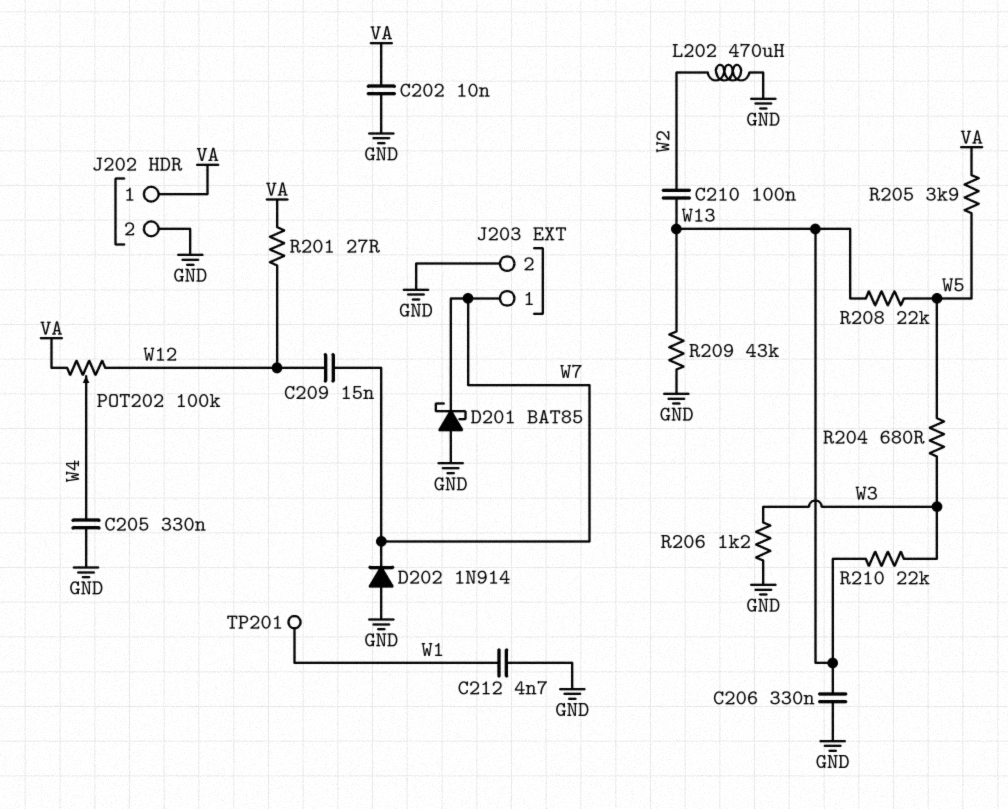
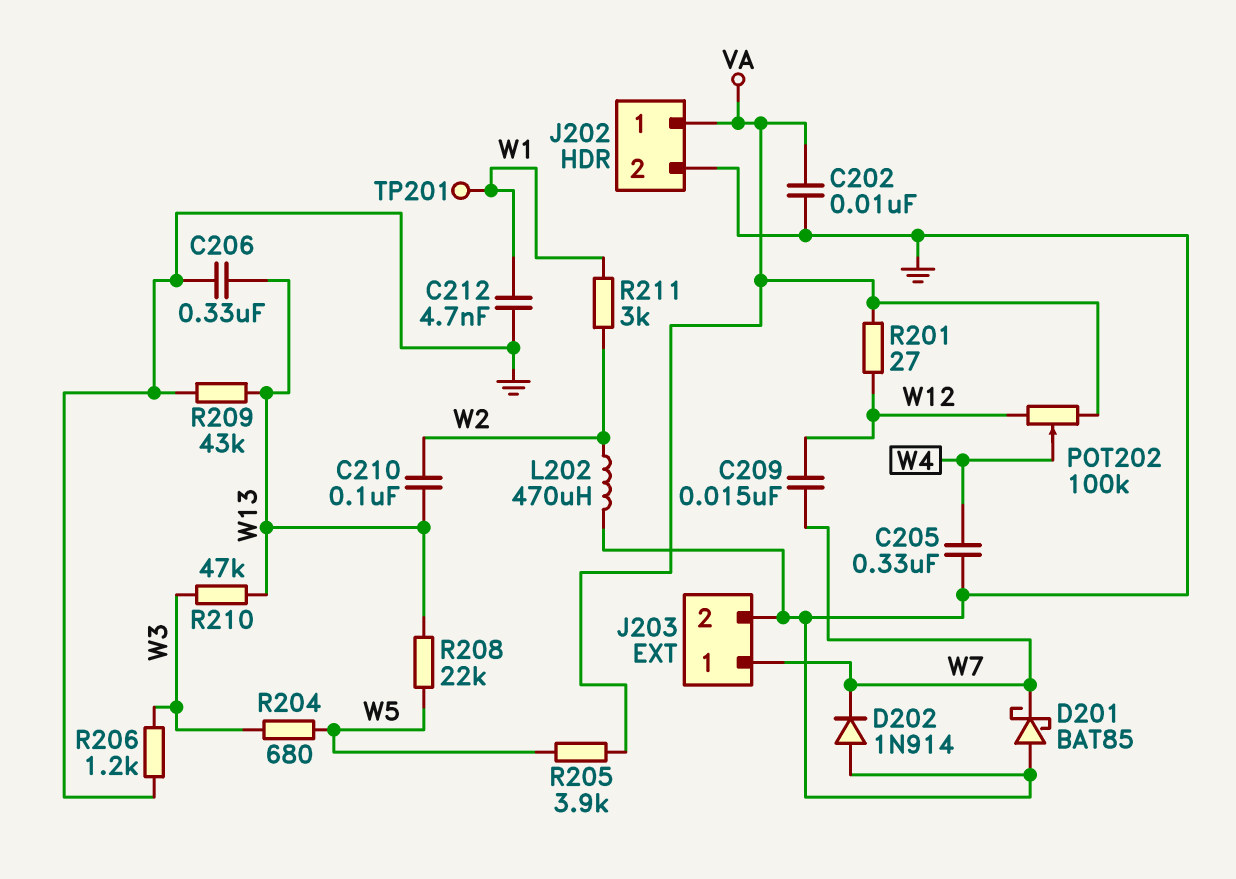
R210: 22k (W3, W13) -> 47k (W3, W13)
R211: none -> 3k (W1, W2)

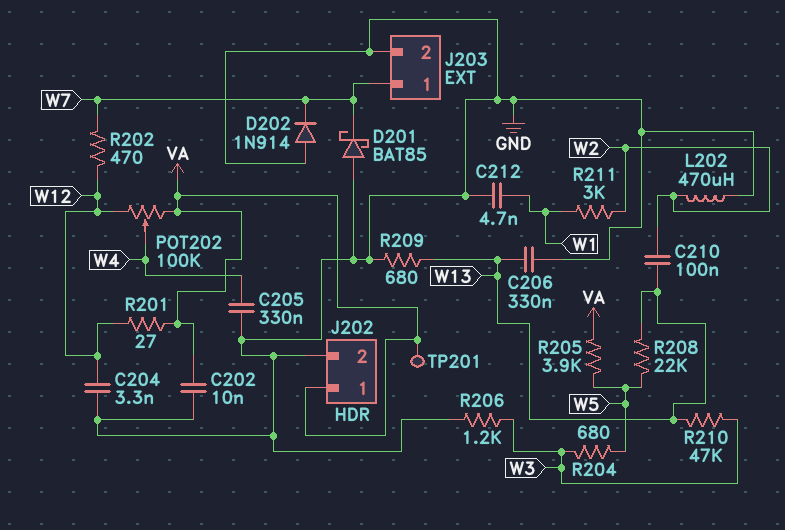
C204: none -> 3.3nF (GND, W12)
C209: 15nF (W7, W12) -> none
R202: none -> 470 (W7, W12)
R209: 43k (GND, W13) -> 680 (GND, W13)
TP201: test point (W1) -> test point (VA)

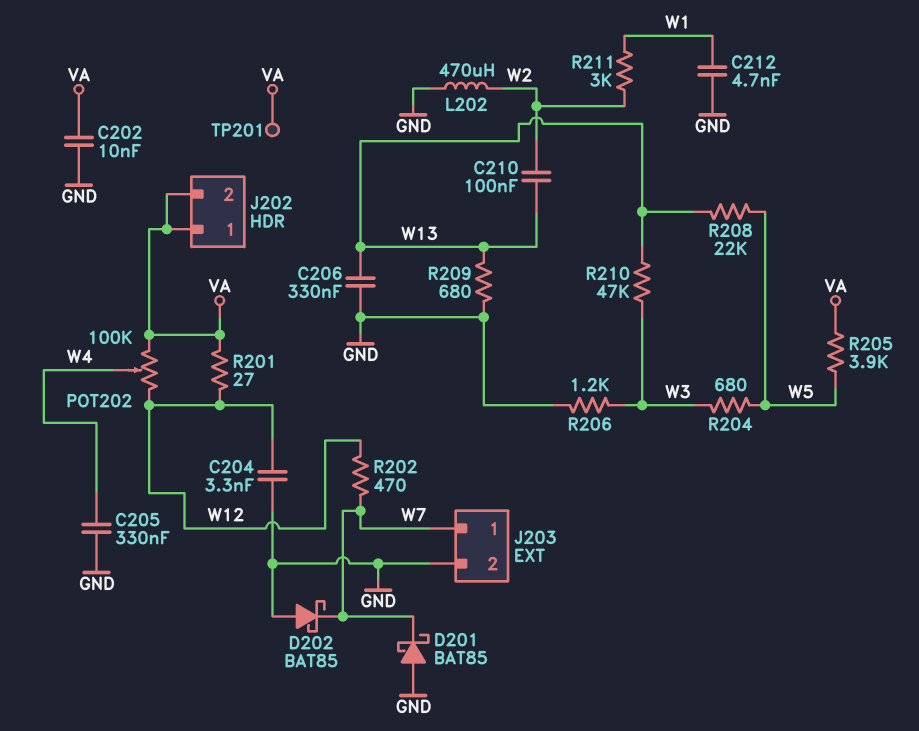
D202: diode 1N914 (A GND, K W7) -> schottky BAT85 (A GND, K W7)
J202 pin 2: GND -> VA

